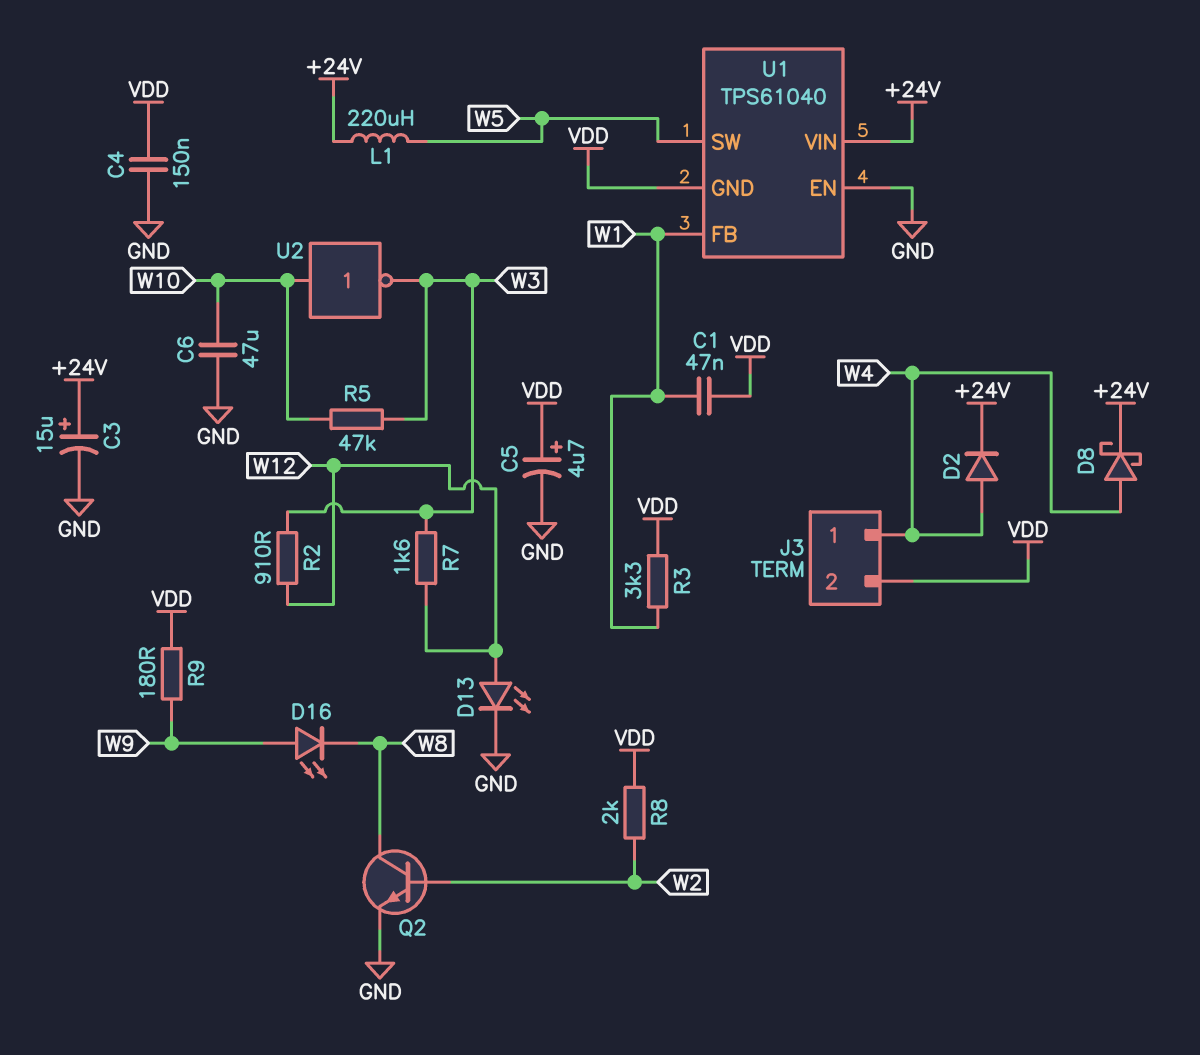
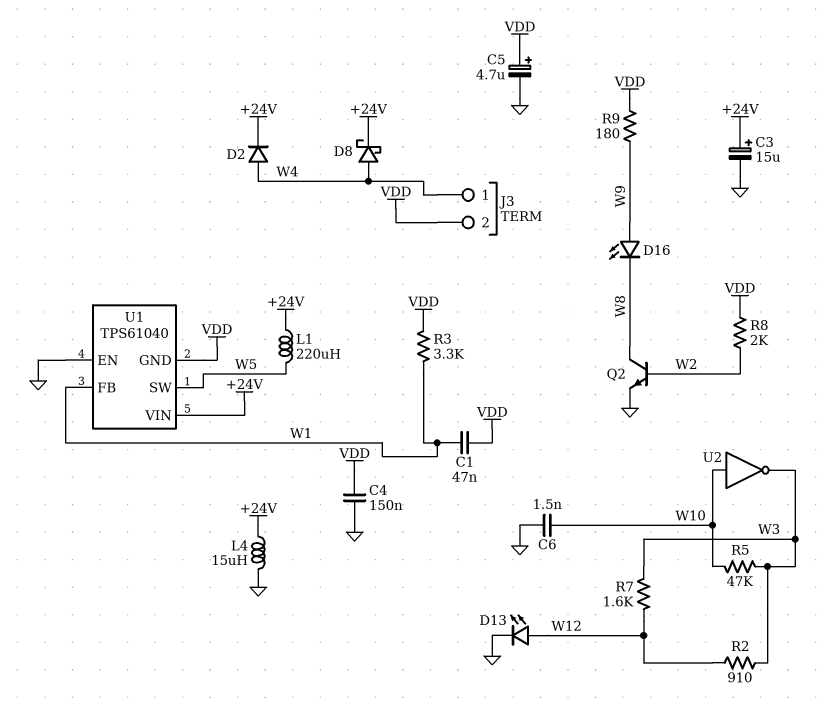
C6: 47uF (GND, W10) -> 1.5nF (GND, W10)
L4: none -> 15uH (+24V, GND)

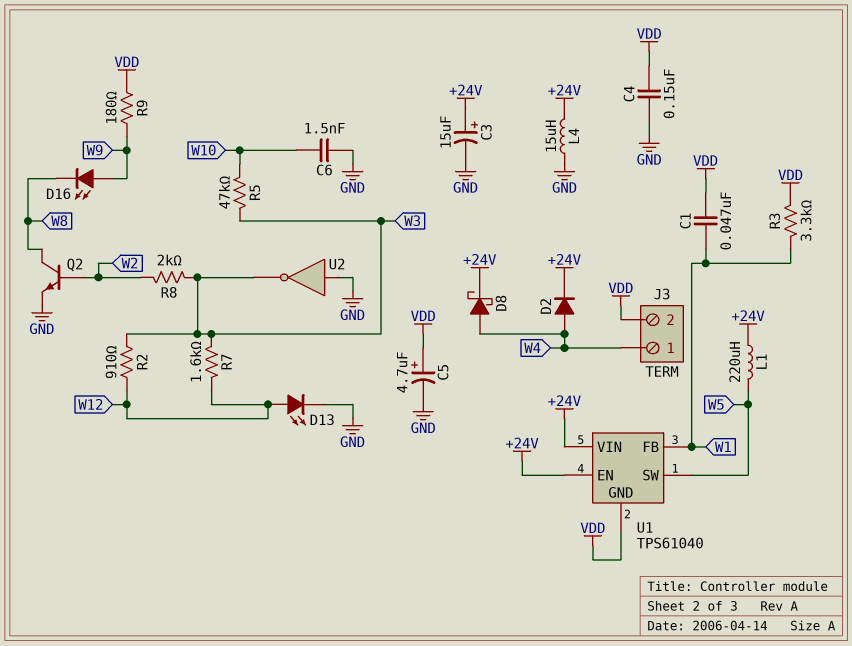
R8: 2k (VDD, W2) -> 2k (W2, W3)
U1 pin EN: GND -> +24V
U2: NOT (in W10, out W3) -> NOT (in GND, out W3)

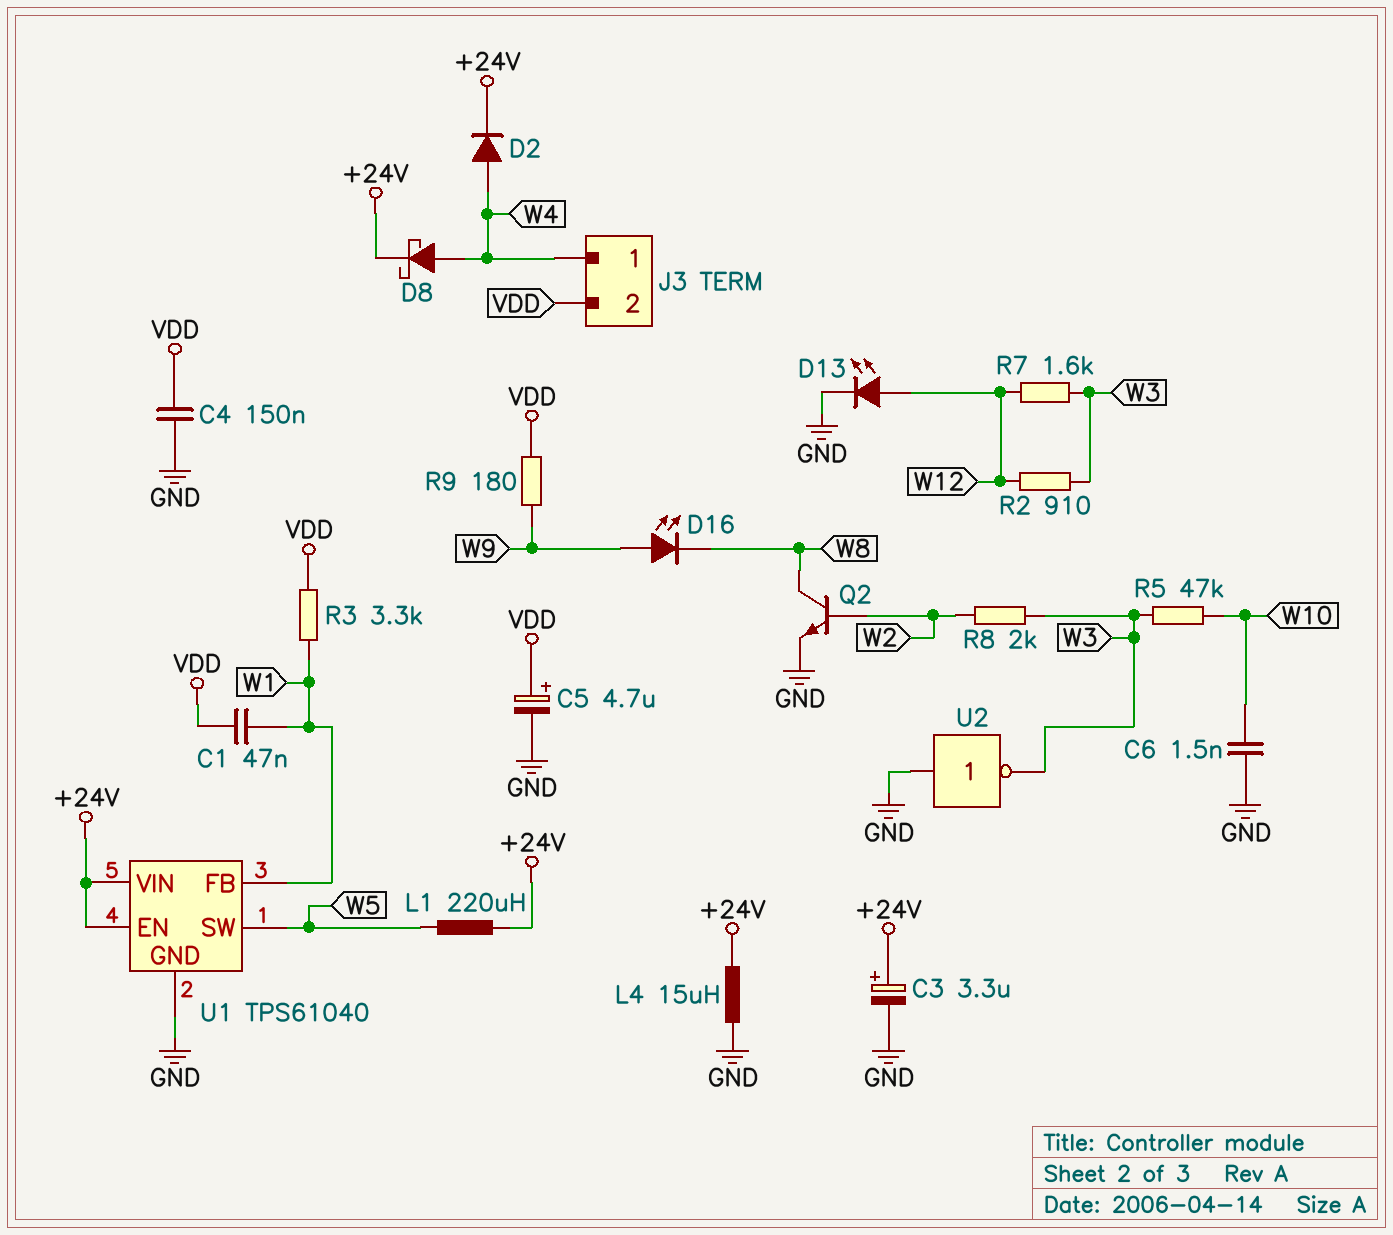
C3: 15uF (plus +24V, minus GND) -> 3.3uF (plus +24V, minus GND)
U1 pin GND: VDD -> GND

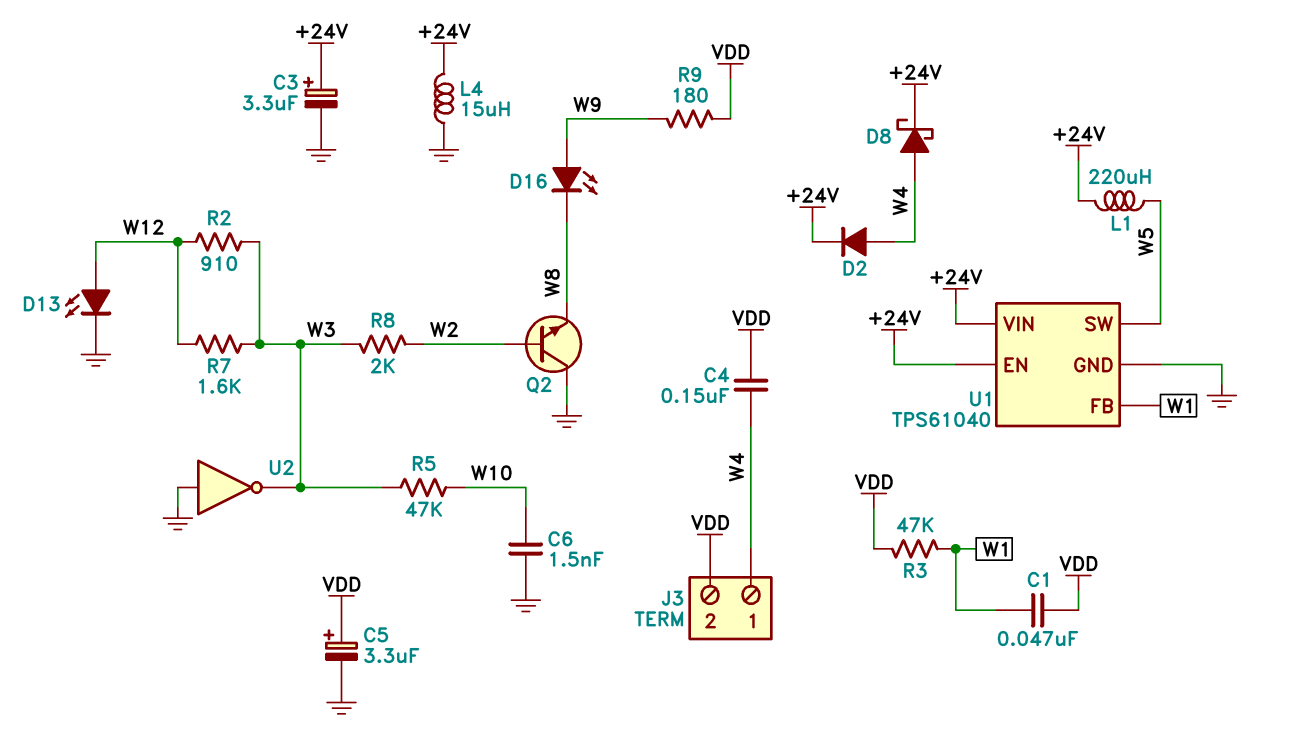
C4: 150nF (GND, VDD) -> 150nF (VDD, W4)
C5: 4.7uF (plus VDD, minus GND) -> 3.3uF (plus VDD, minus GND)
Q2: NPN (B W2, C W8, E GND) -> NPN (B W2, C GND, E W8)
R3: 3.3k (VDD, W1) -> 47k (VDD, W1)

